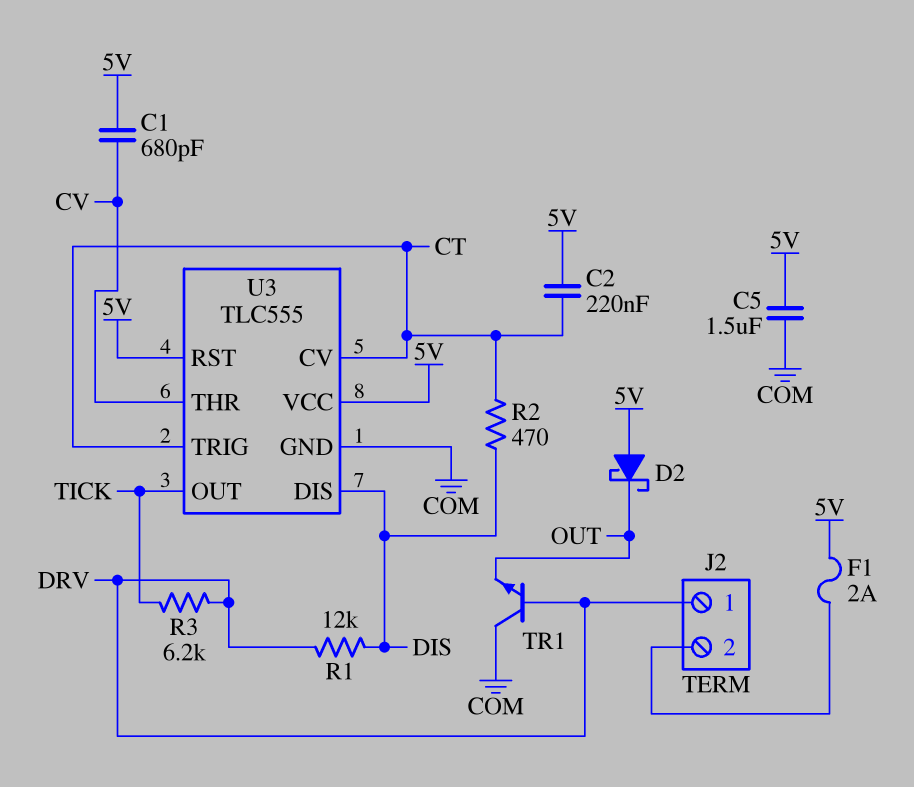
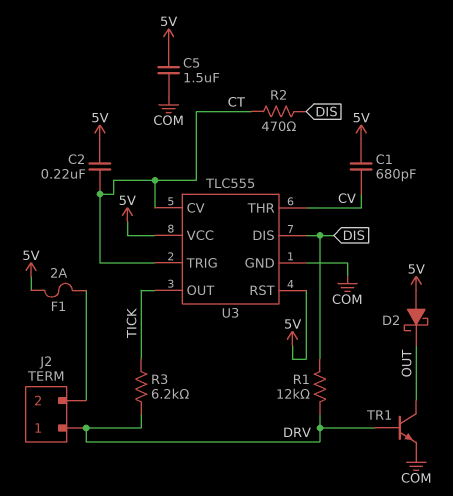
TR1: NPN (B DRV, C COM, E OUT) -> NPN (B DRV, C OUT, E COM)

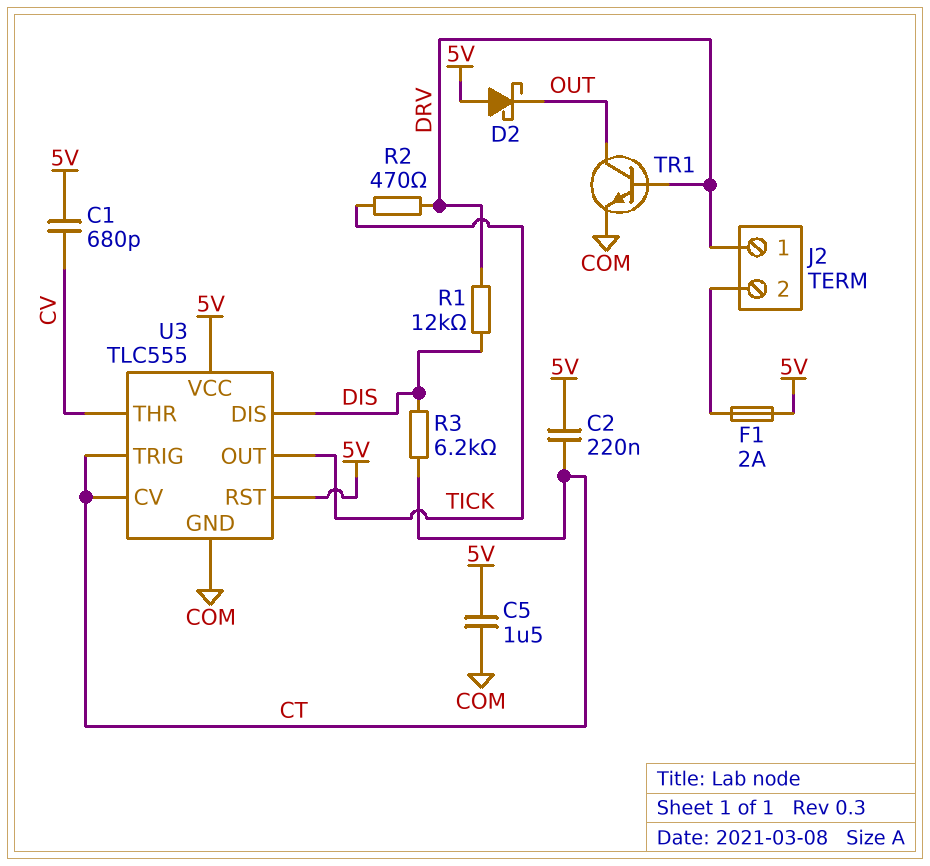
R2: 470 (CT, DIS) -> 470 (DRV, TICK)
R3: 6.2k (DRV, TICK) -> 6.2k (CT, DIS)

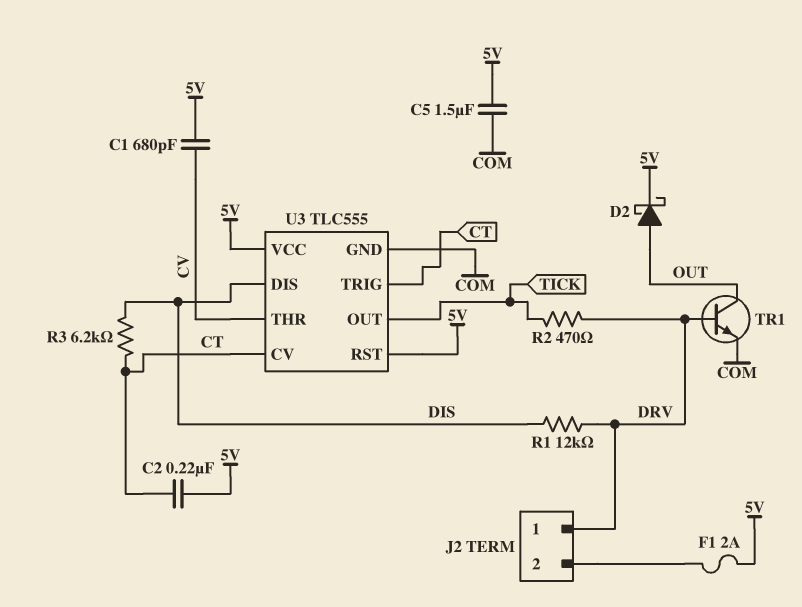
D2: schottky (A 5V, K OUT) -> schottky (A OUT, K 5V)

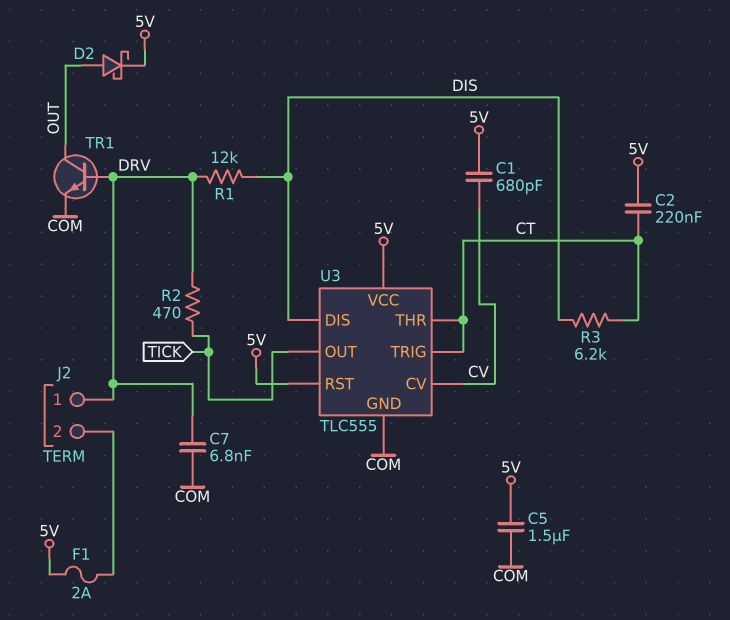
C7: none -> 6.8nF (COM, DRV)
U3 pin CV: CT -> CV
U3 pin THR: CV -> CT

